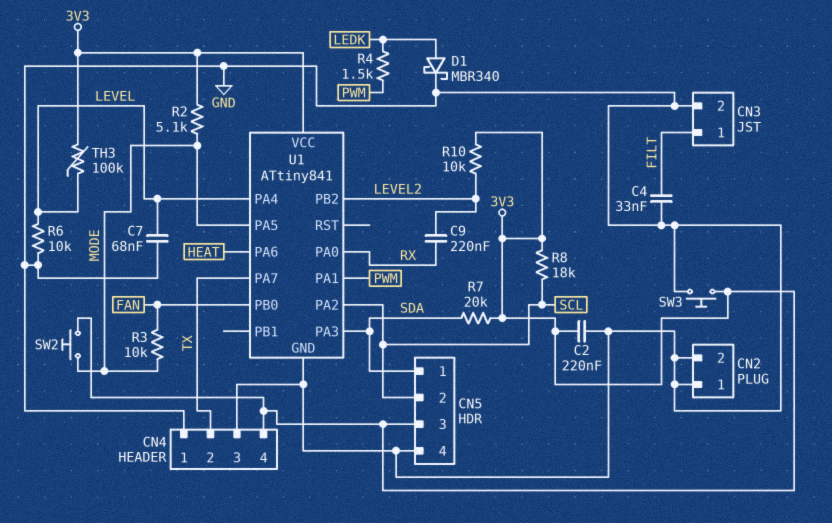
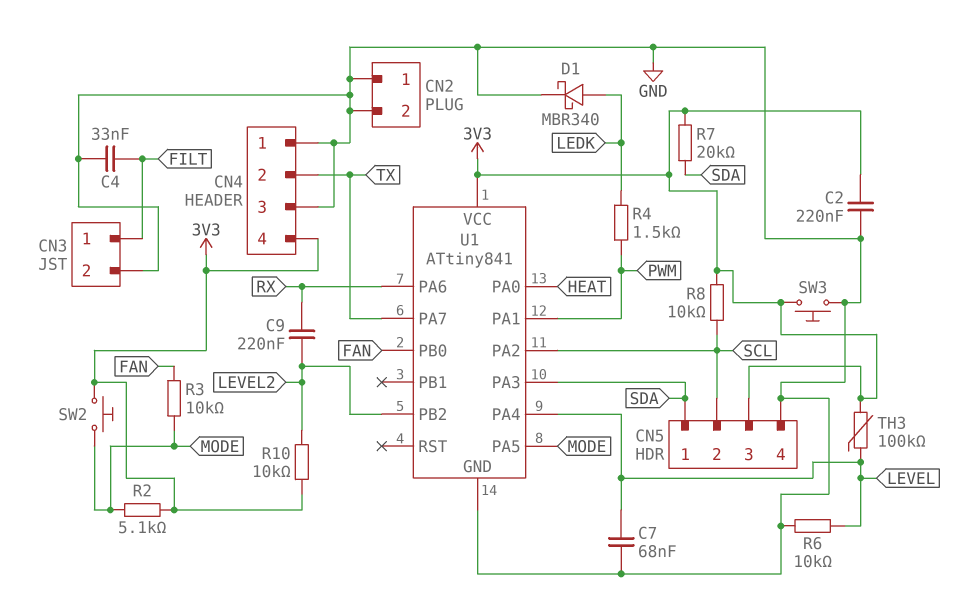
R8: 18k (3V3, SCL) -> 10k (3V3, SCL)
U1 pin PA0: RX -> HEAT
U1 pin PA6: HEAT -> RX

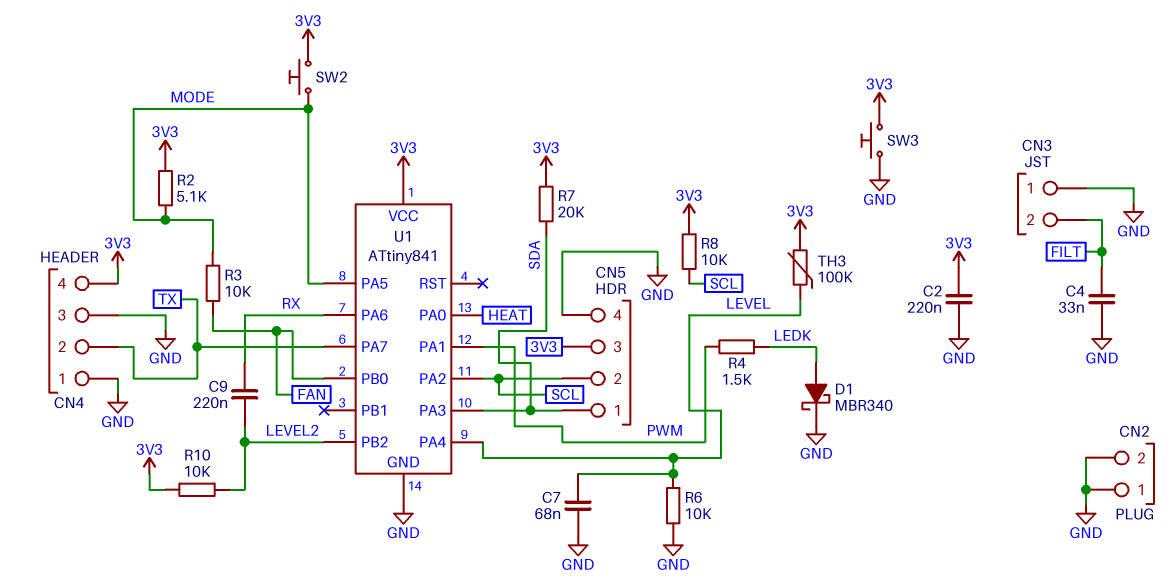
CN3 pin 1: FILT -> GND
CN3 pin 2: GND -> FILT

